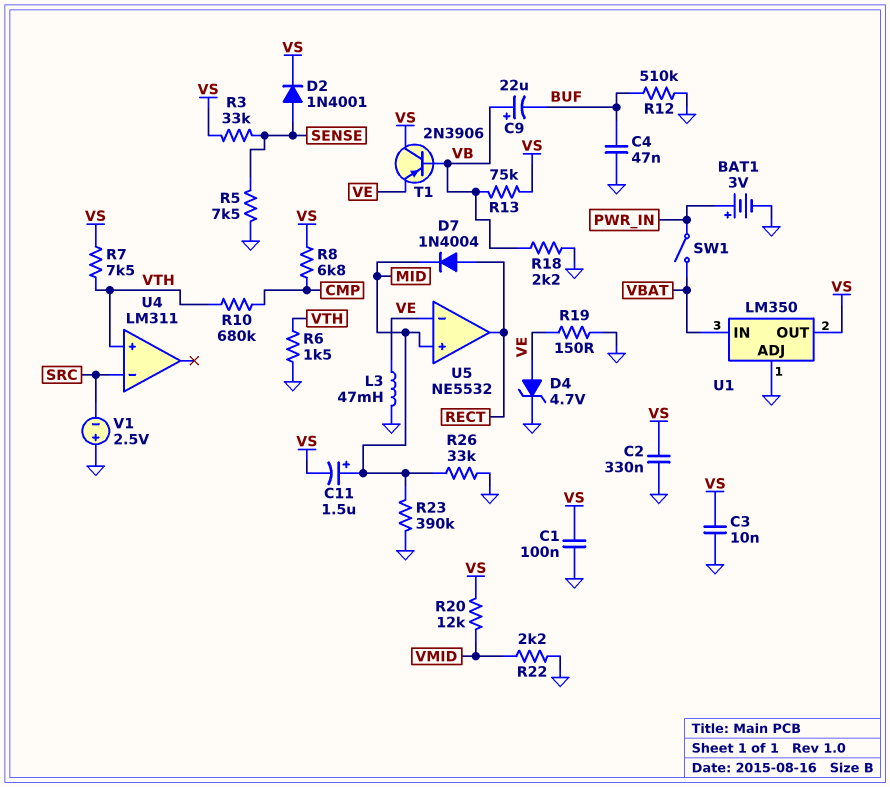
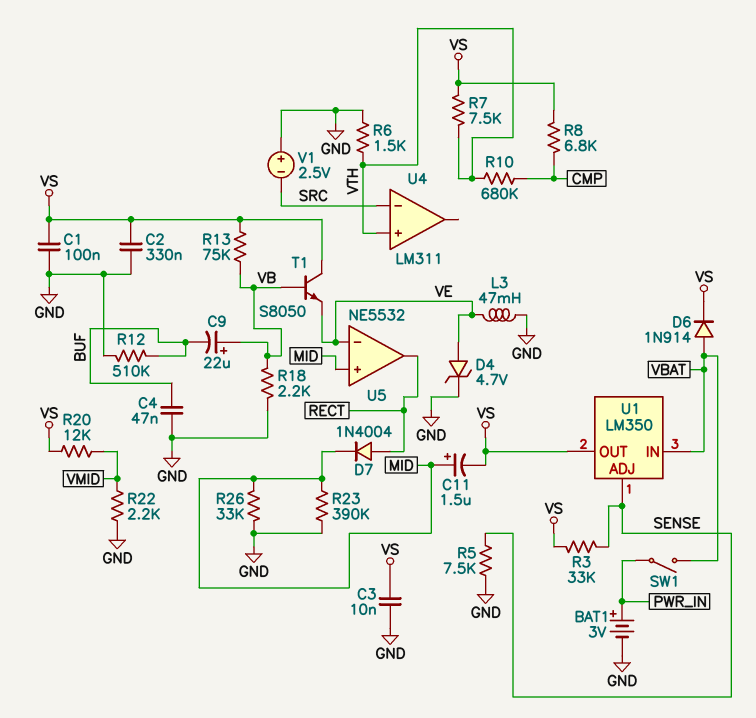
D2: diode 1N4001 (A SENSE, K VS) -> none
D6: none -> diode 1N914 (A VBAT, K VS)
R19: 150 (GND, VE) -> none
T1: PNP 2N3906 (B VB, C VS, E VE) -> NPN S8050 (B VB, C VS, E VE)
U1 pin ADJ: GND -> SENSE

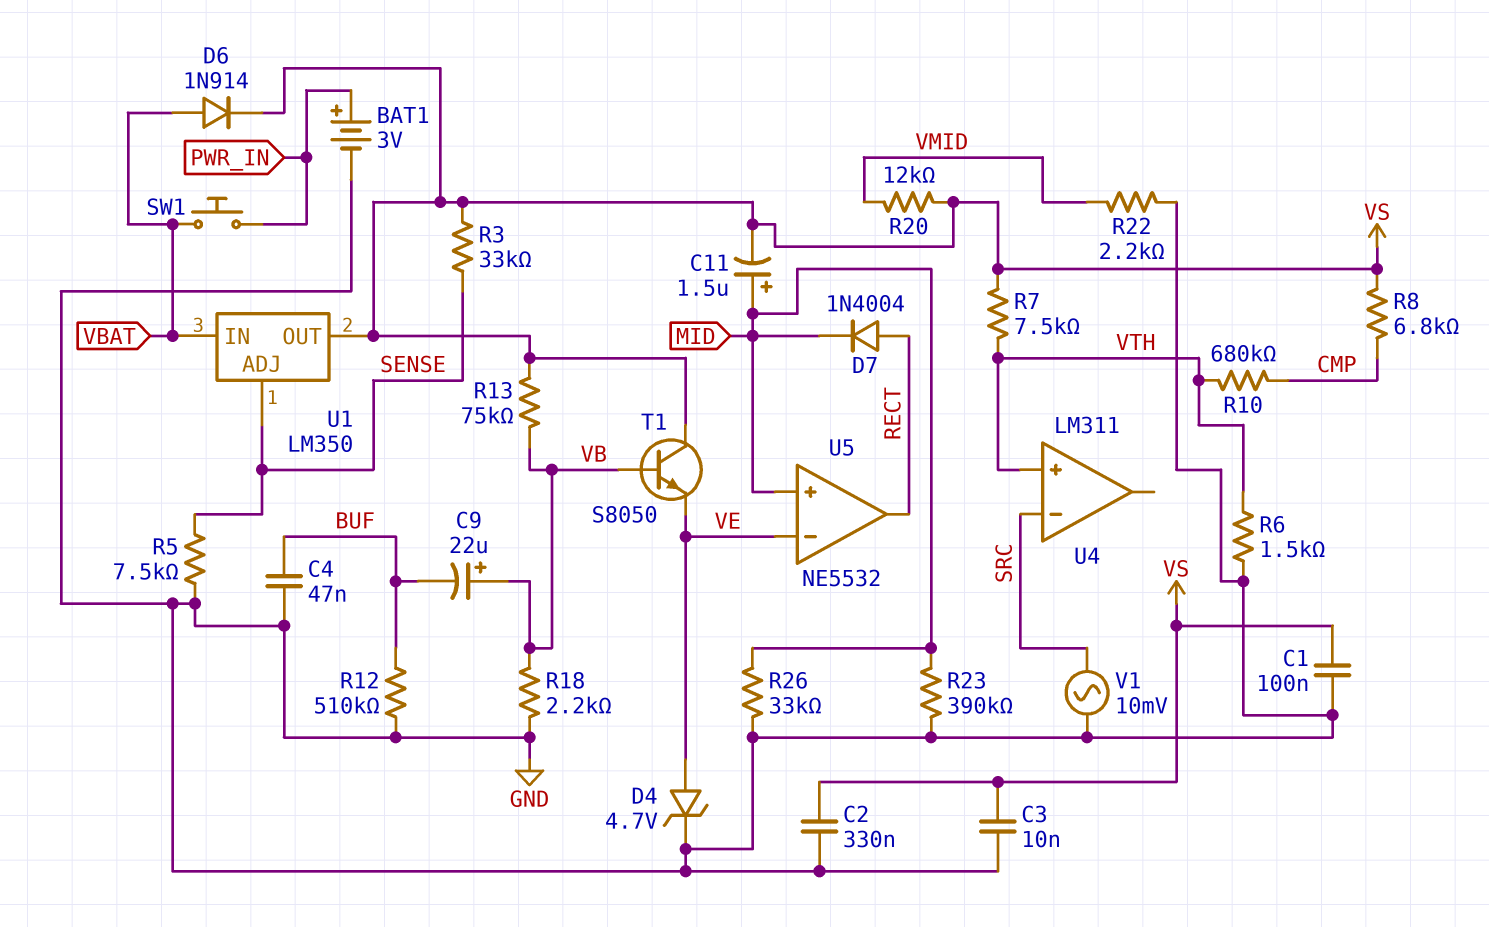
L3: 47mH (GND, VE) -> none
SW1: switch (PWR_IN, VBAT) -> button (PWR_IN, VBAT)
V1: 2.5V (plus GND, minus SRC) -> AC 10mV (GND, SRC)

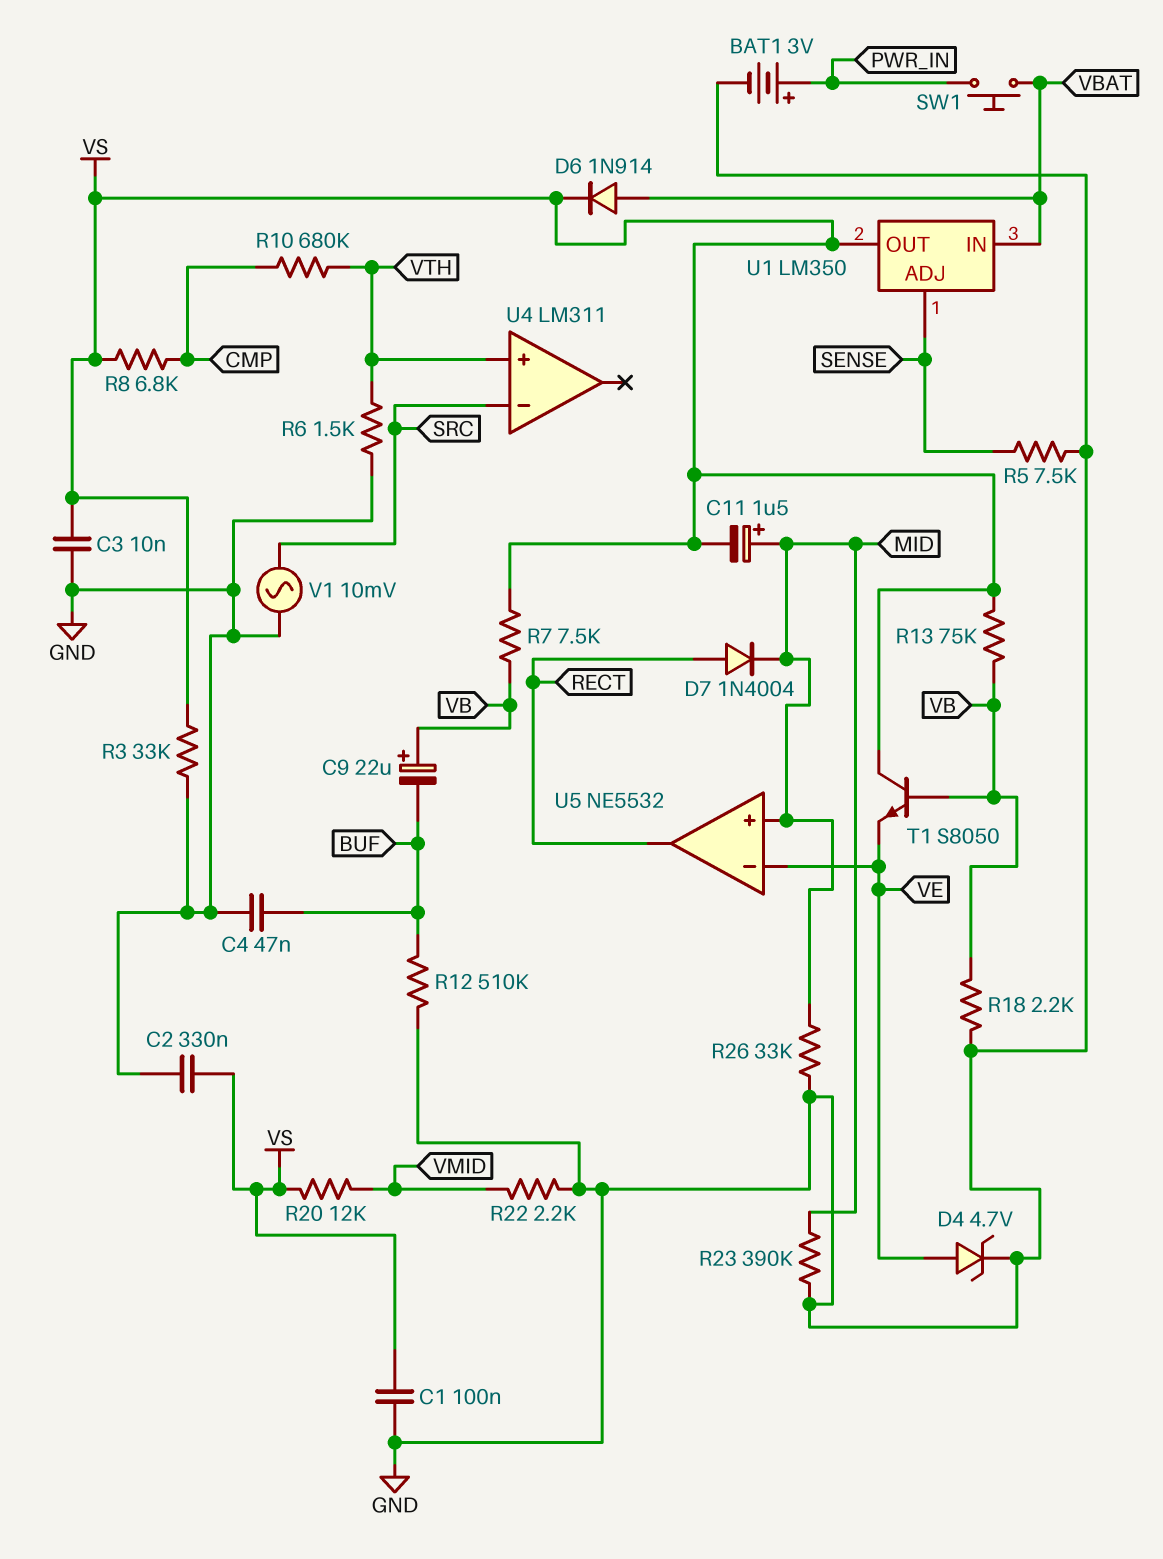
R3: 33k (SENSE, VS) -> 33k (GND, VS)
R7: 7.5k (VS, VTH) -> 7.5k (VB, VS)

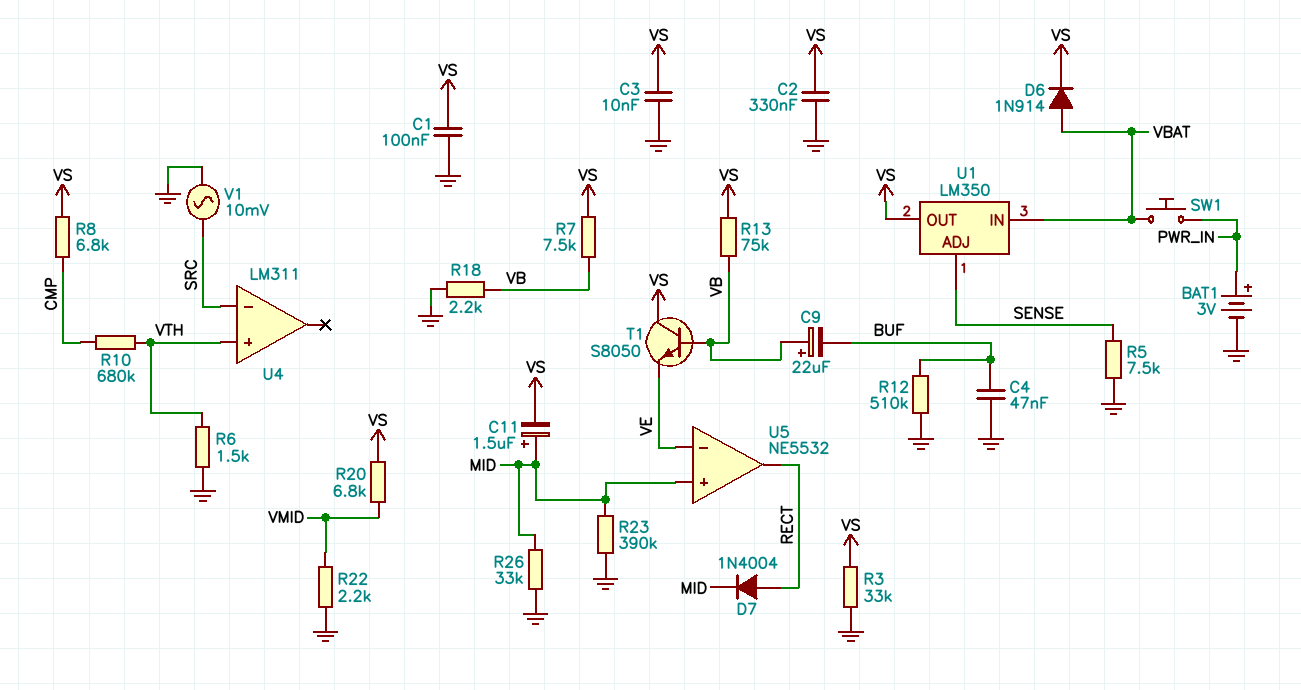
D4: zener 4.7V (A VE, K GND) -> none
R20: 12k (VMID, VS) -> 6.8k (VMID, VS)

